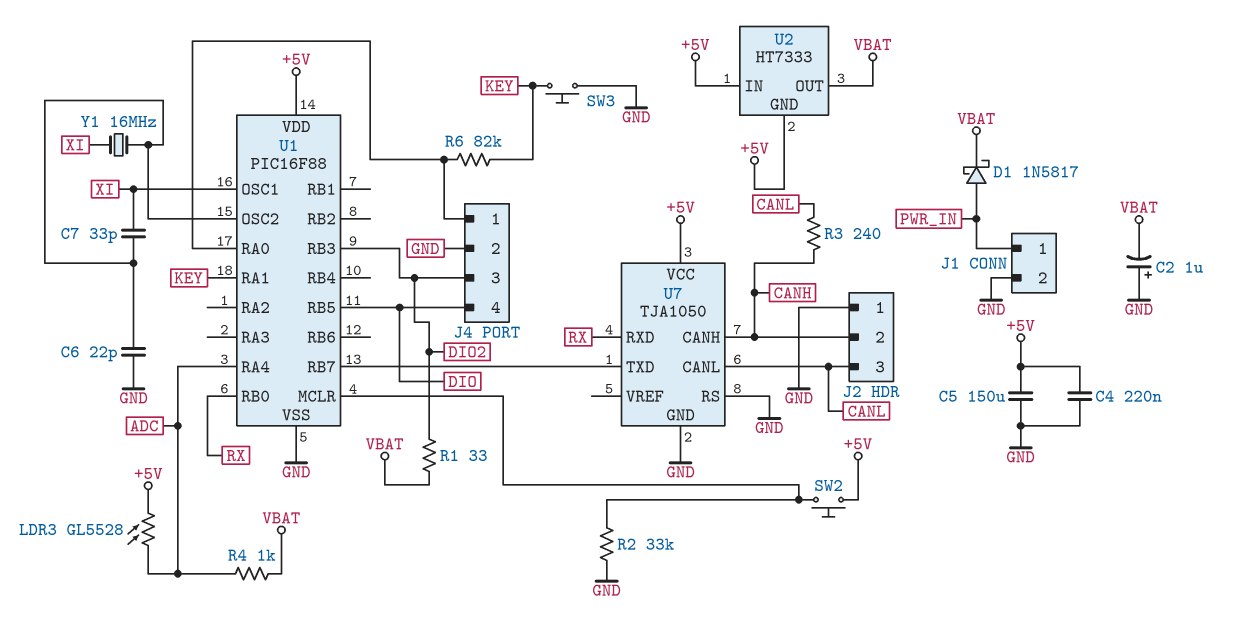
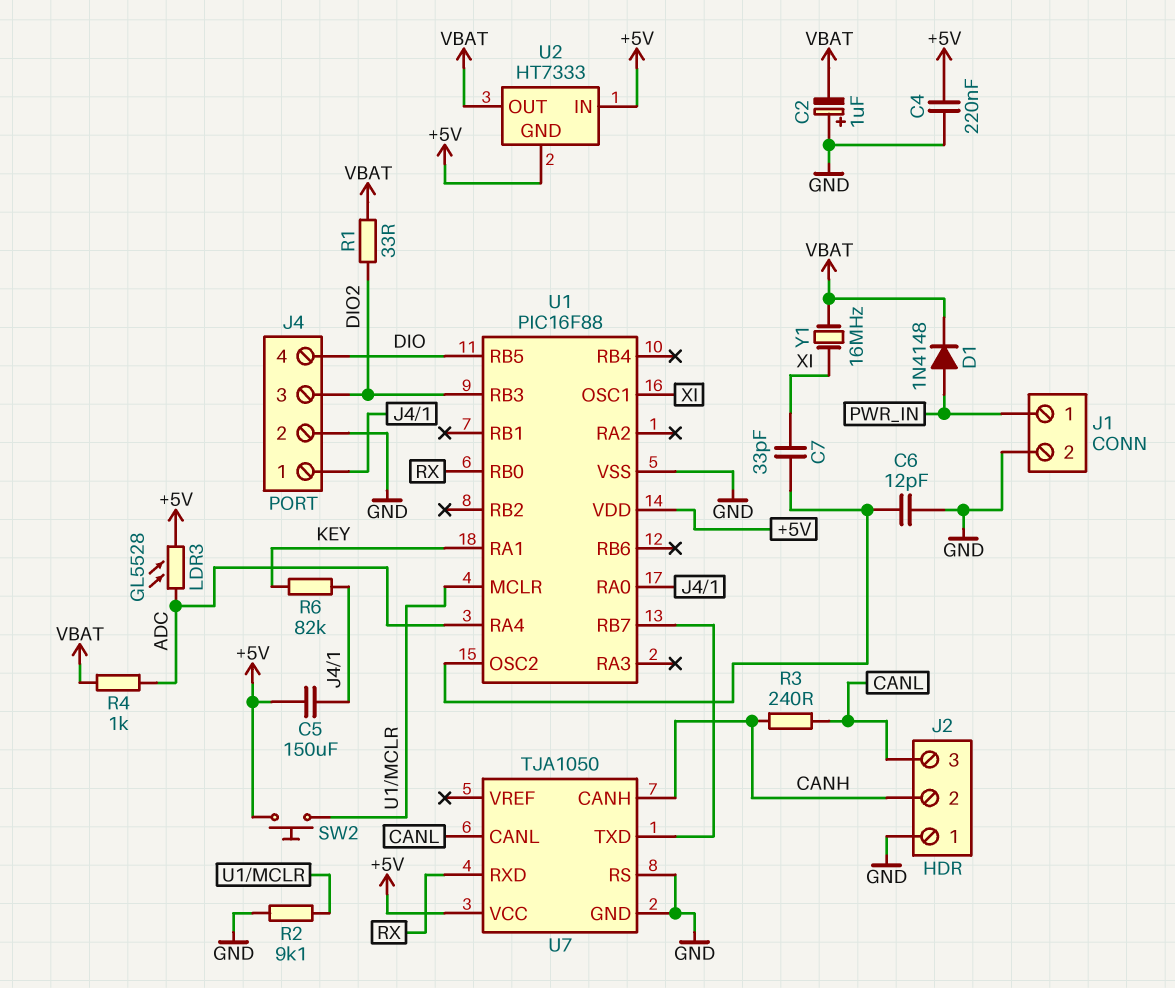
C5: 150uF (+5V, GND) -> 150uF (+5V, J4/1)
C6: 22pF (GND, U1/OSC2) -> 12pF (GND, U1/OSC2)
D1: schottky 1N5817 (A PWR_IN, K VBAT) -> diode 1N4148 (A PWR_IN, K VBAT)
R2: 33k (GND, U1/MCLR) -> 9.1k (GND, U1/MCLR)
SW3: button (GND, KEY) -> none
Y1: 16MHz (U1/OSC2, XI) -> 16MHz (VBAT, XI)

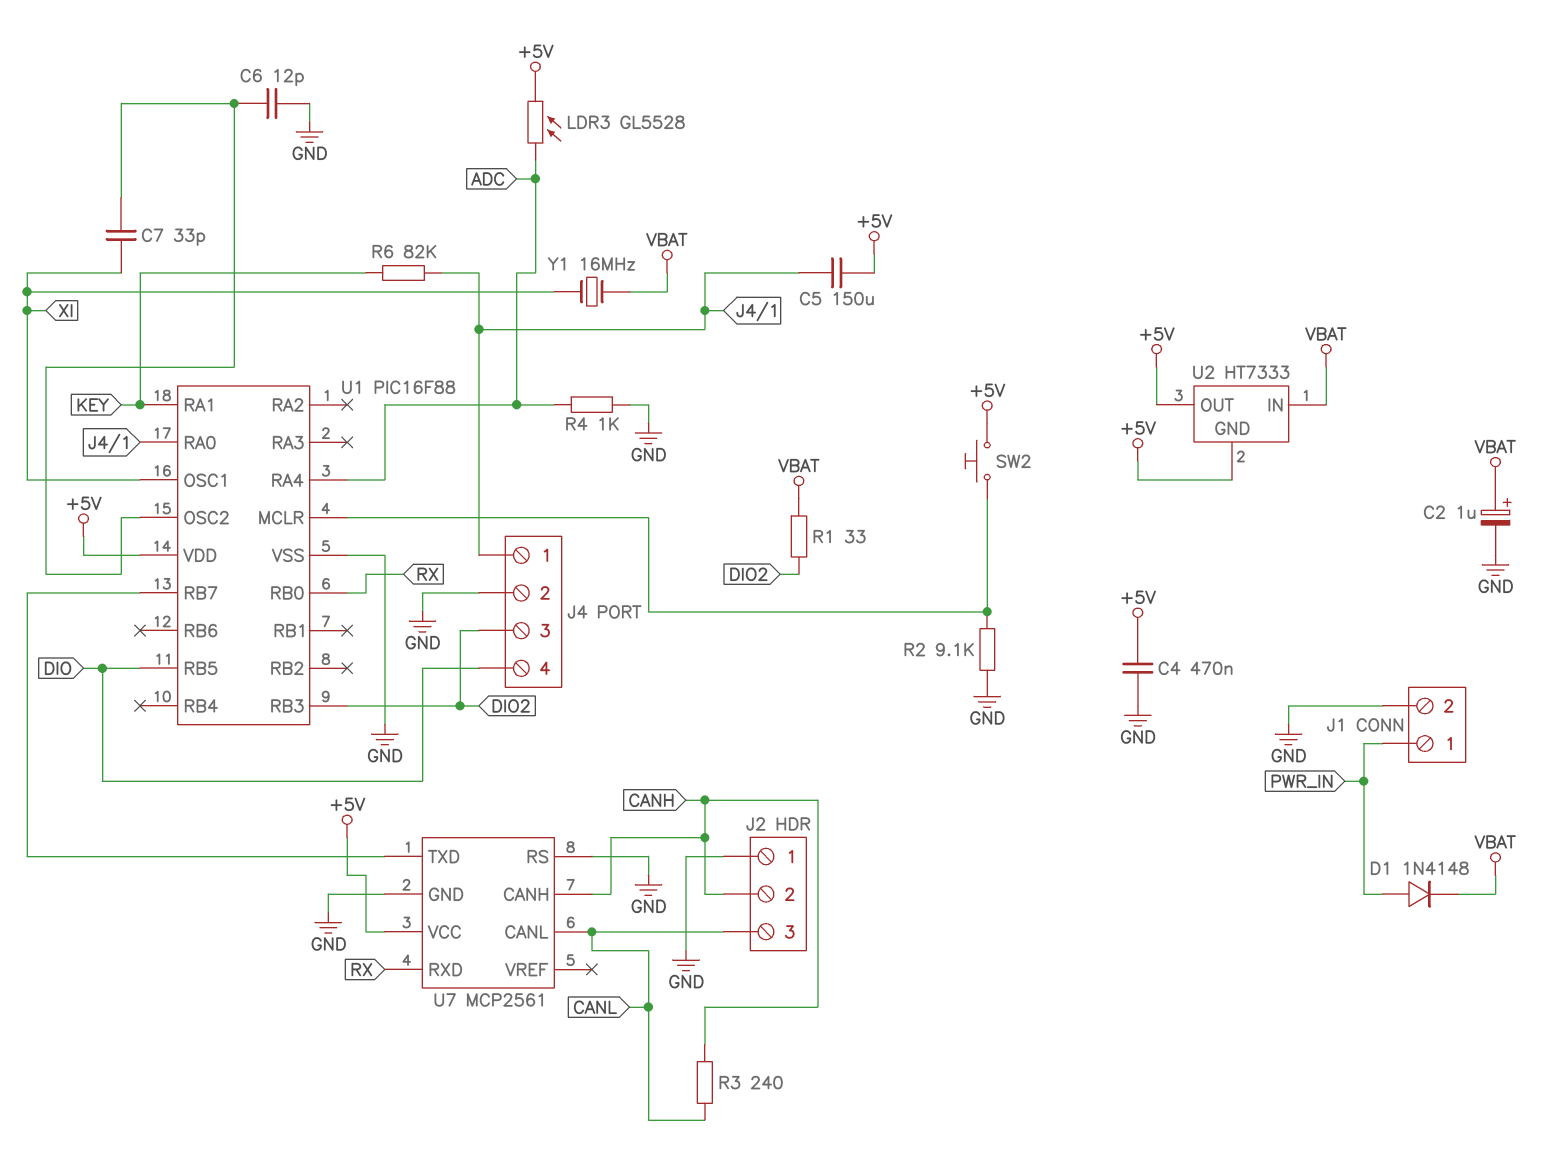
C2: 1uF (plus GND, minus VBAT) -> 1uF (plus VBAT, minus GND)
C4: 220nF (+5V, GND) -> 470nF (+5V, GND)
R4: 1k (ADC, VBAT) -> 1k (ADC, GND)
U2 pin IN: +5V -> VBAT
U2 pin OUT: VBAT -> +5V
U7: TJA1050 -> MCP2561

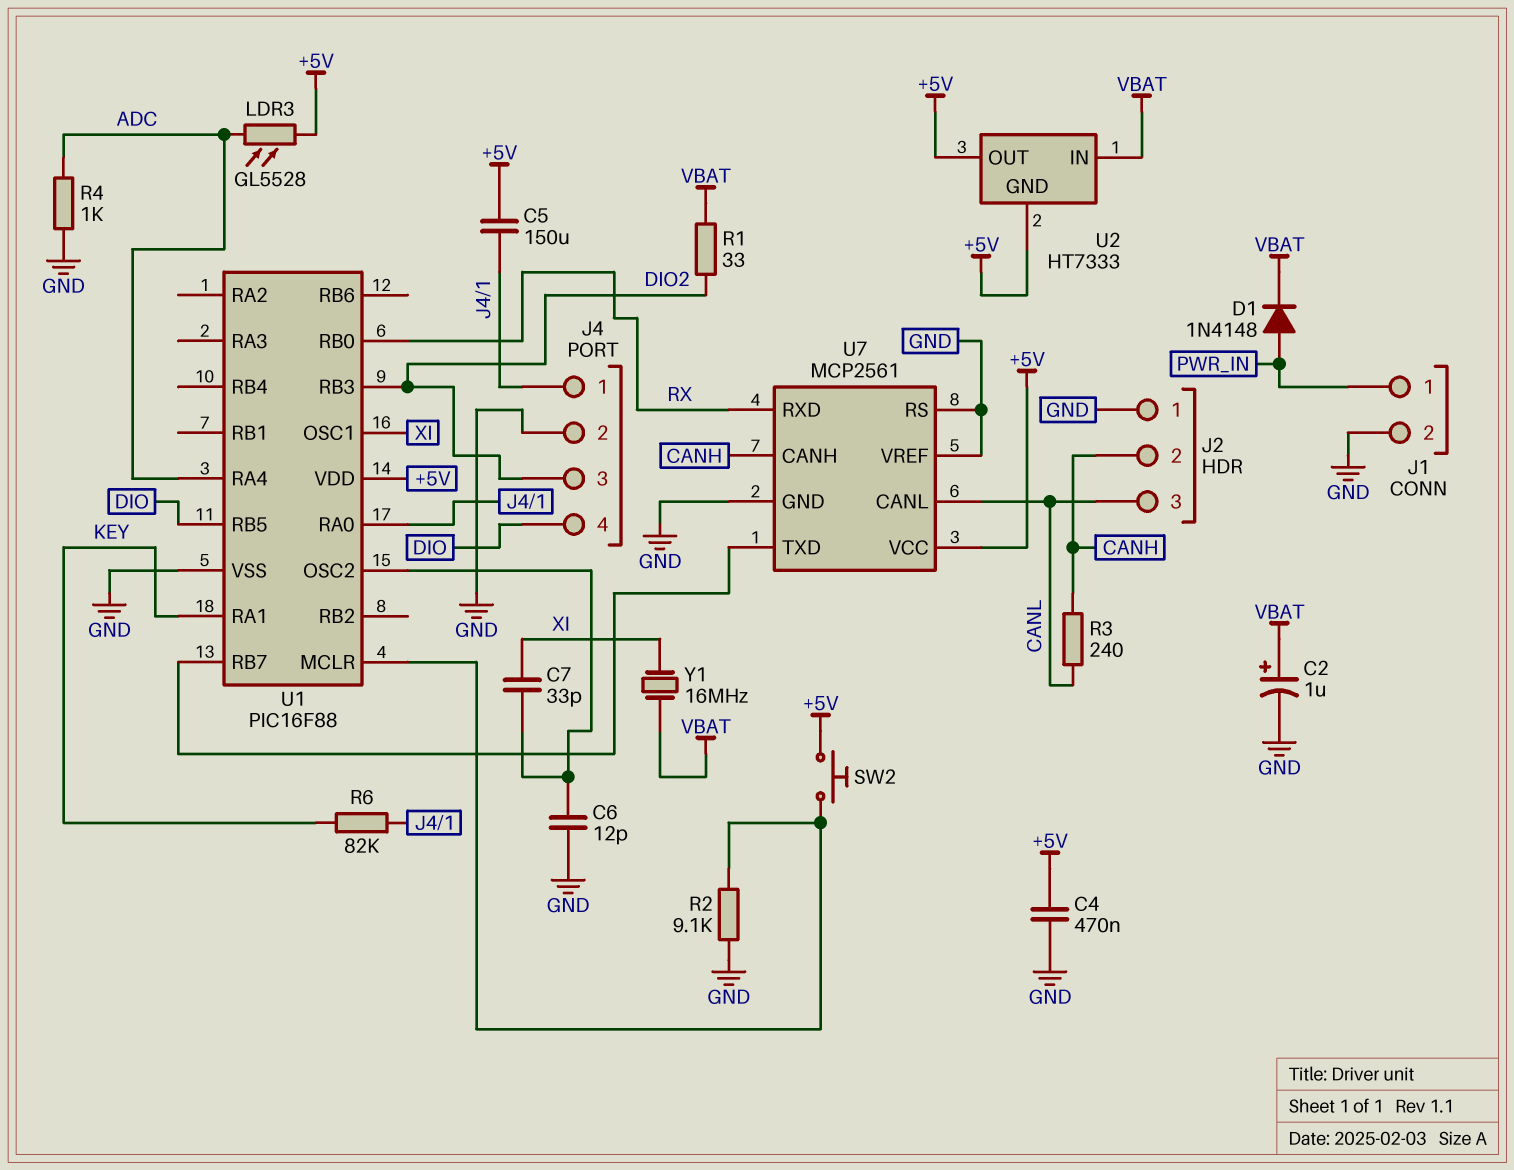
U7 pin VREF: none -> GND

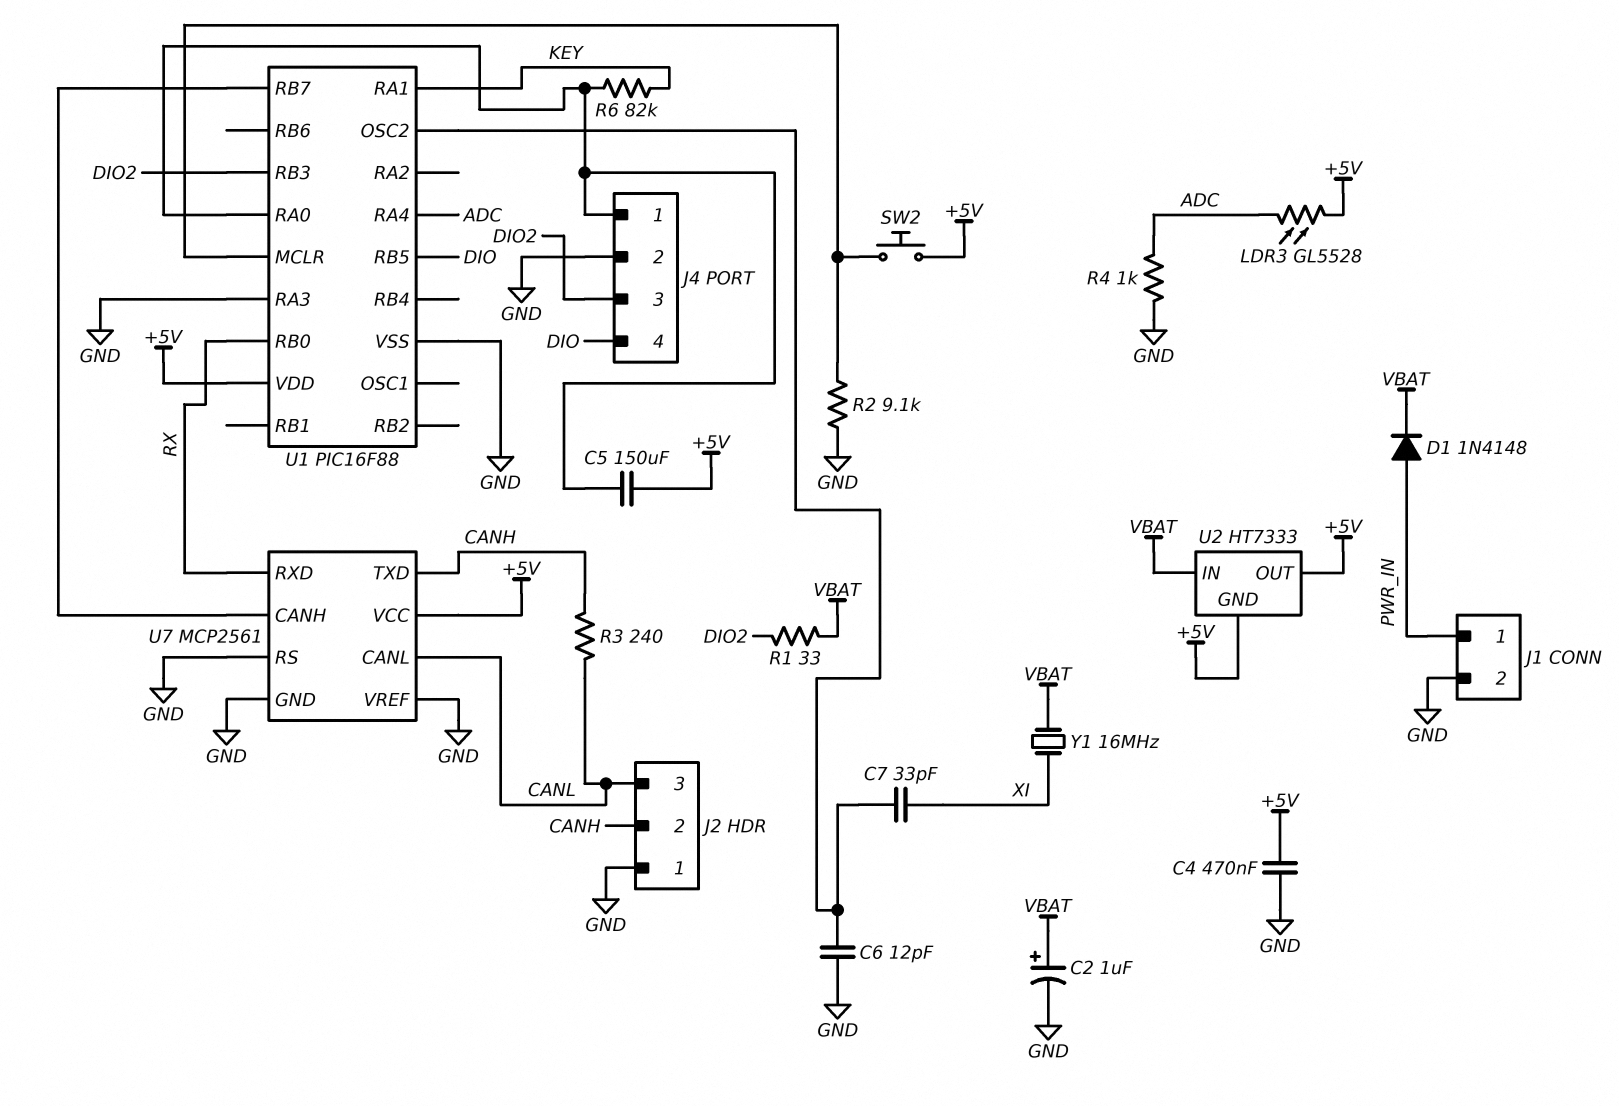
U1 pin OSC1: XI -> none
U1 pin RA3: none -> GND
U7 pin CANH: CANH -> U1/RB7
U7 pin TXD: U1/RB7 -> CANH

